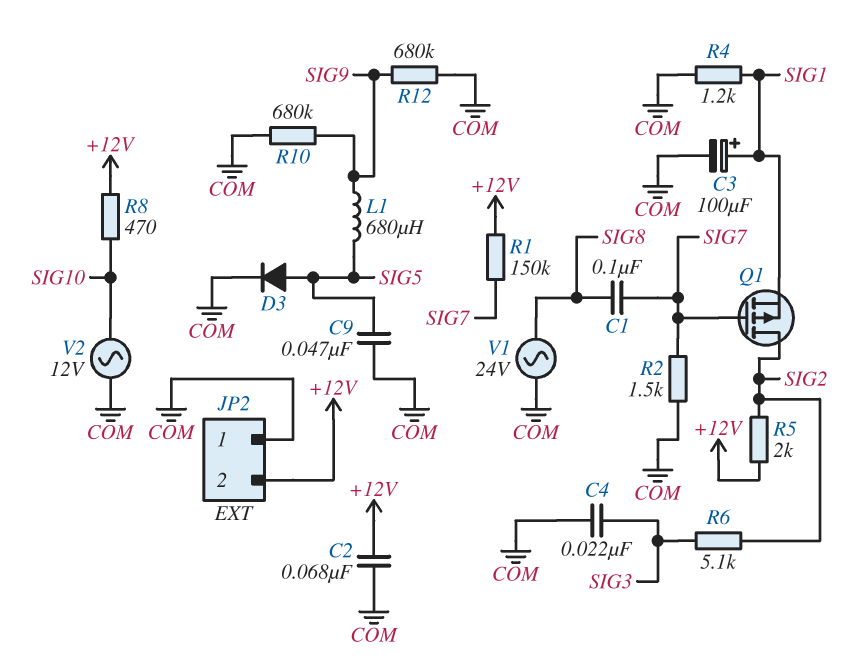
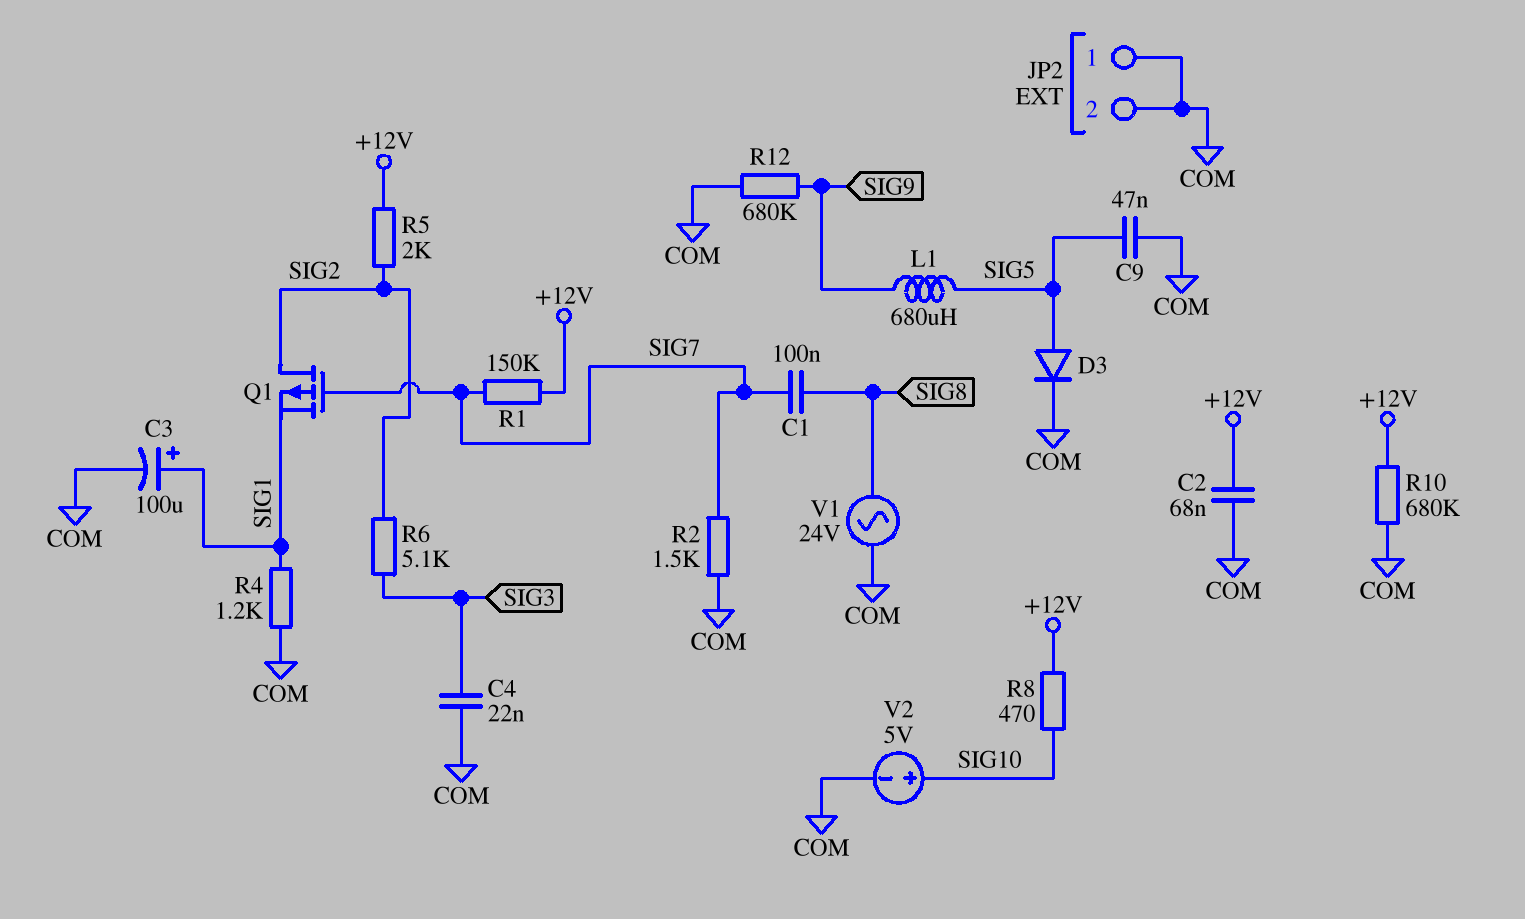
JP2 pin 2: +12V -> COM
R10: 680k (COM, SIG9) -> 680k (+12V, COM)
V2: AC 12V (COM, SIG10) -> 5V (plus SIG10, minus COM)

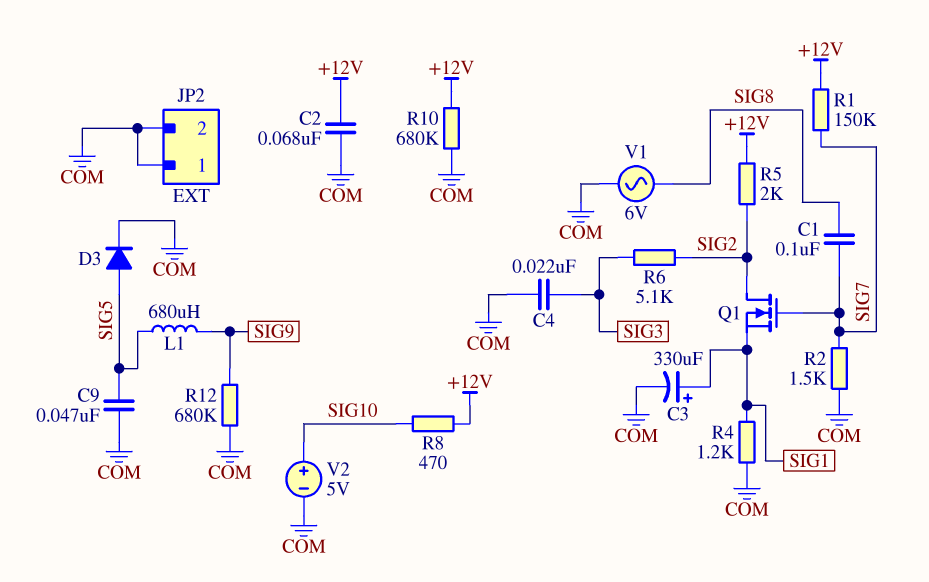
C3: 100uF (plus SIG1, minus COM) -> 330uF (plus SIG1, minus COM)
Q1: PMOS (G SIG7, D SIG2, S SIG1) -> NMOS (G SIG7, D SIG2, S SIG1)
V1: AC 24V (COM, SIG8) -> AC 6V (COM, SIG8)

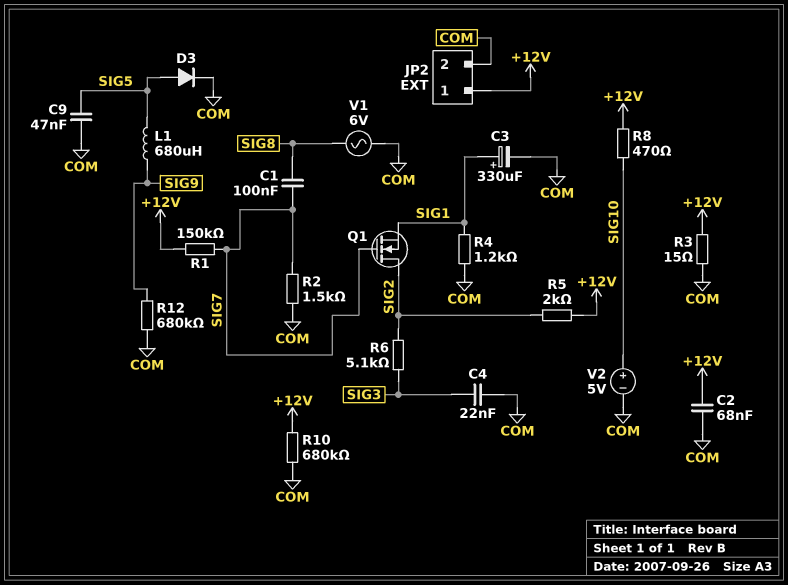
JP2 pin 1: COM -> +12V
R3: none -> 15 (+12V, COM)

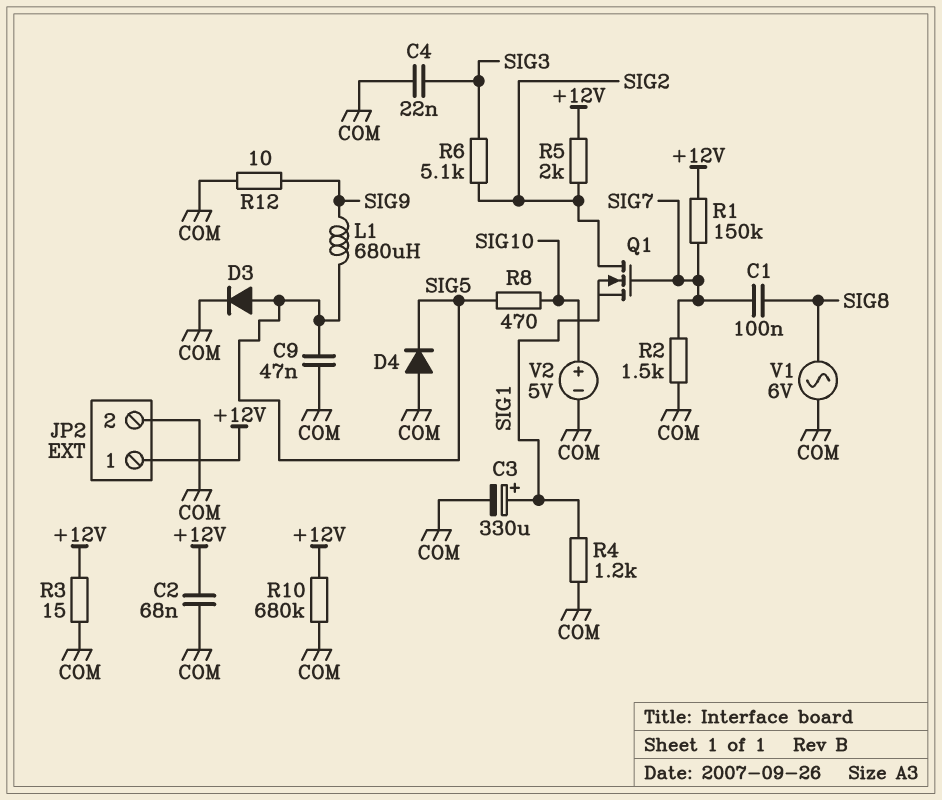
D4: none -> diode (A COM, K SIG5)
R8: 470 (+12V, SIG10) -> 470 (SIG5, SIG10)
R12: 680k (COM, SIG9) -> 10 (COM, SIG9)

